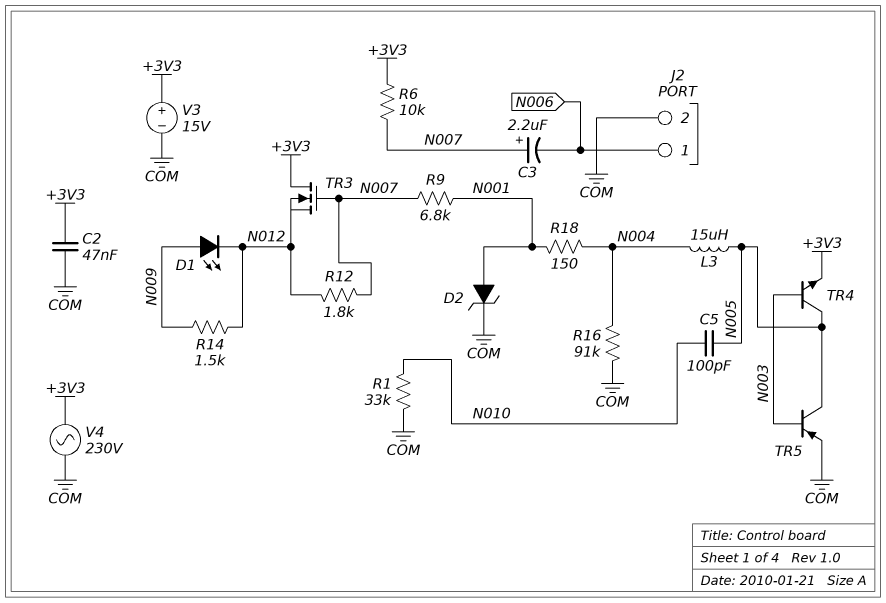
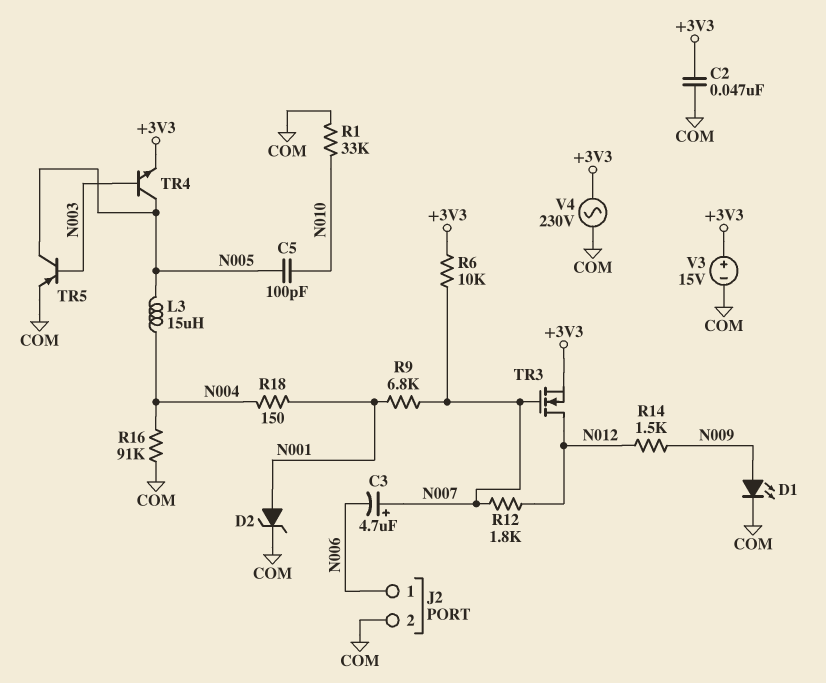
C3: 2.2uF (plus N007, minus N006) -> 4.7uF (plus N007, minus N006)
D1: LED (A N009, K N012) -> LED (A N009, K COM)
TR3: NMOS (G N007, D +3V3, S N012) -> NMOS (G N007, D N012, S +3V3)

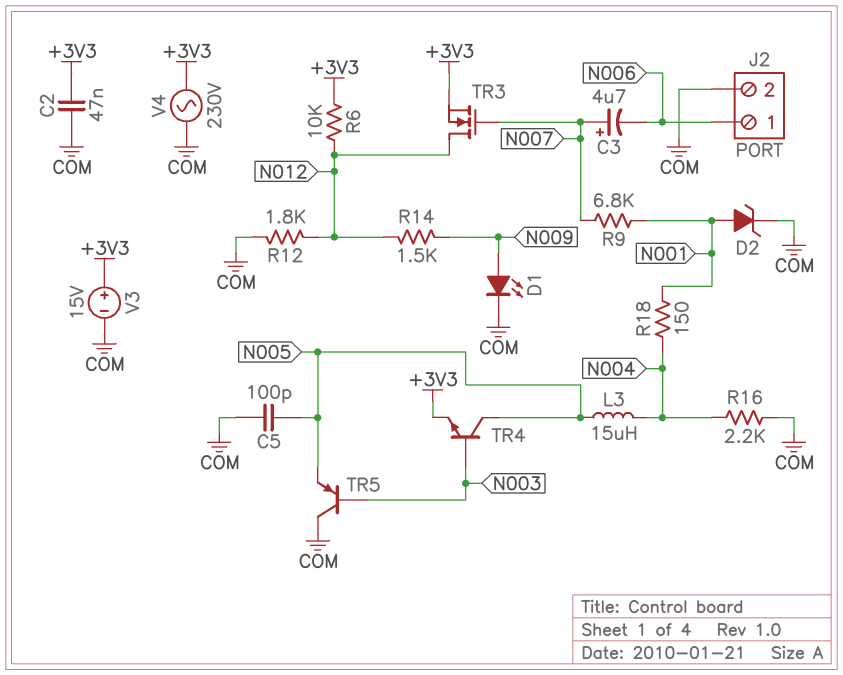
C5: 100pF (N005, N010) -> 100pF (COM, N005)
R1: 33k (COM, N010) -> none
R6: 10k (+3V3, N007) -> 10k (+3V3, N012)
R12: 1.8k (N007, N012) -> 1.8k (COM, N012)
R16: 91k (COM, N004) -> 2.2k (COM, N004)
TR5: PNP (B N003, C N005, E COM) -> PNP (B N003, C COM, E N005)

